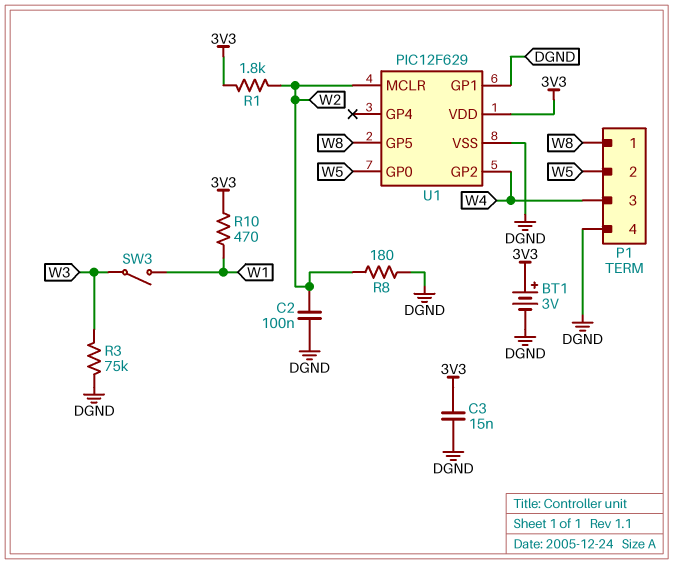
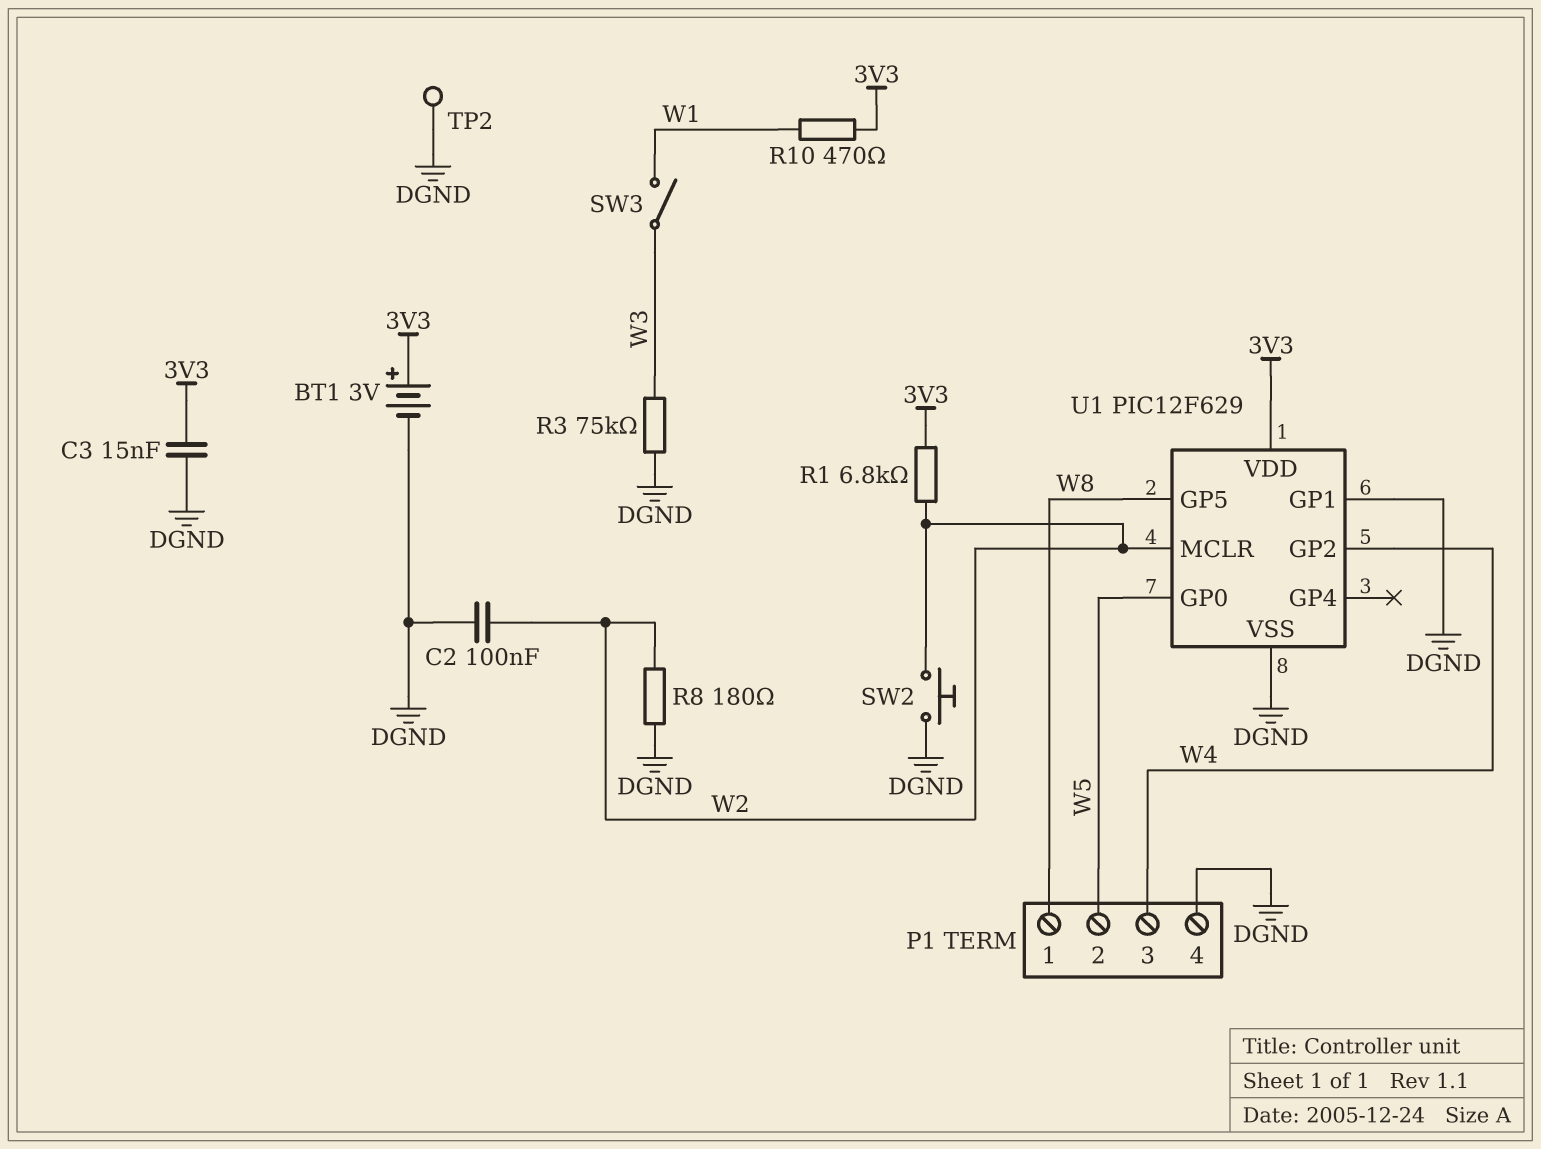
R1: 1.8k (3V3, W2) -> 6.8k (3V3, W2)
SW2: none -> button (DGND, W2)
TP2: none -> test point (DGND)

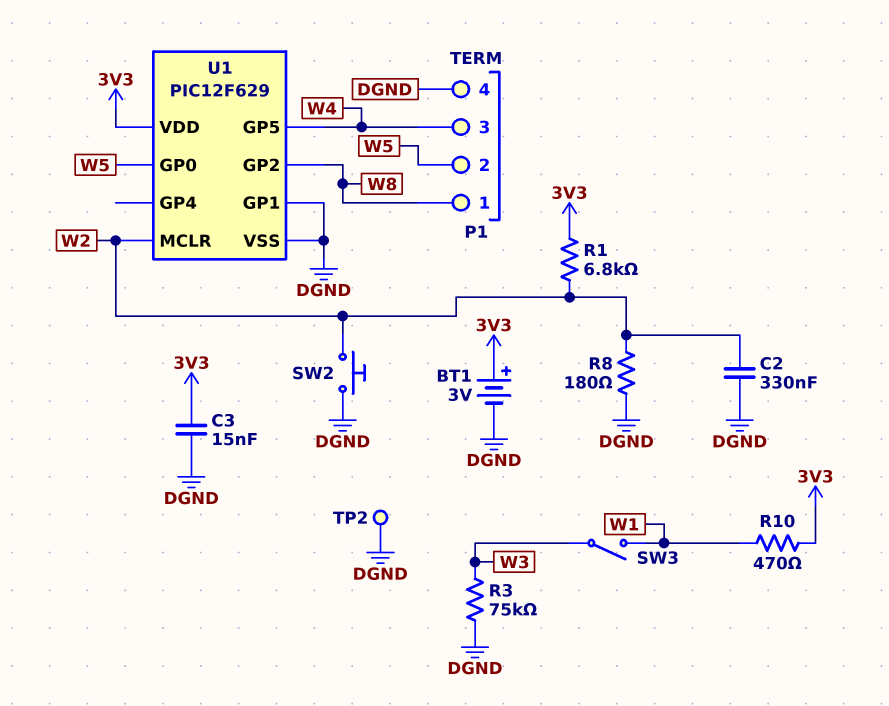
C2: 100nF (DGND, W2) -> 330nF (DGND, W2)
U1 pin GP2: W4 -> W8
U1 pin GP5: W8 -> W4

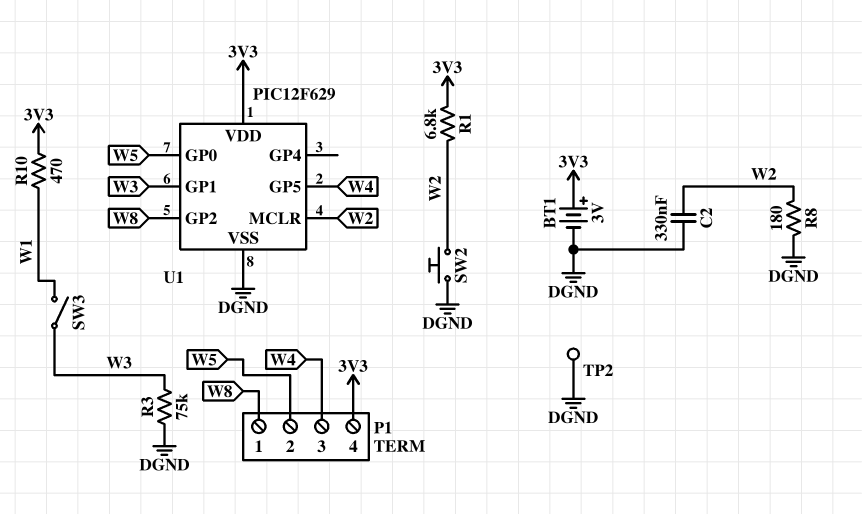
C3: 15nF (3V3, DGND) -> none
P1 pin 4: DGND -> 3V3
U1 pin GP1: DGND -> W3

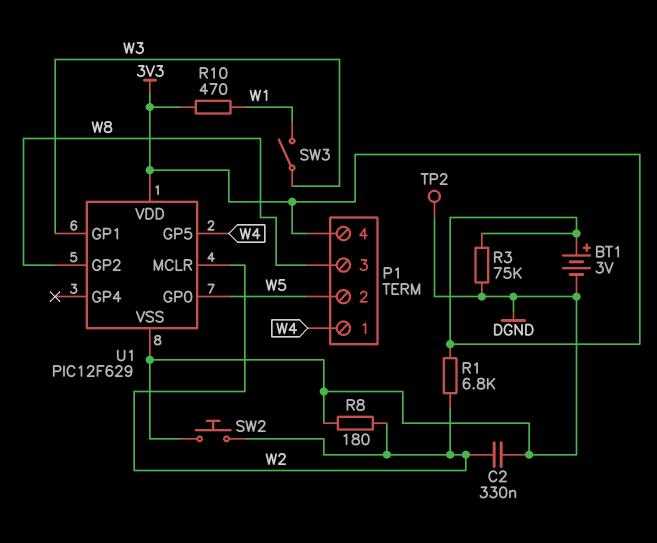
P1 pin 1: W8 -> W4
P1 pin 3: W4 -> W8
R3: 75k (DGND, W3) -> 75k (3V3, DGND)

